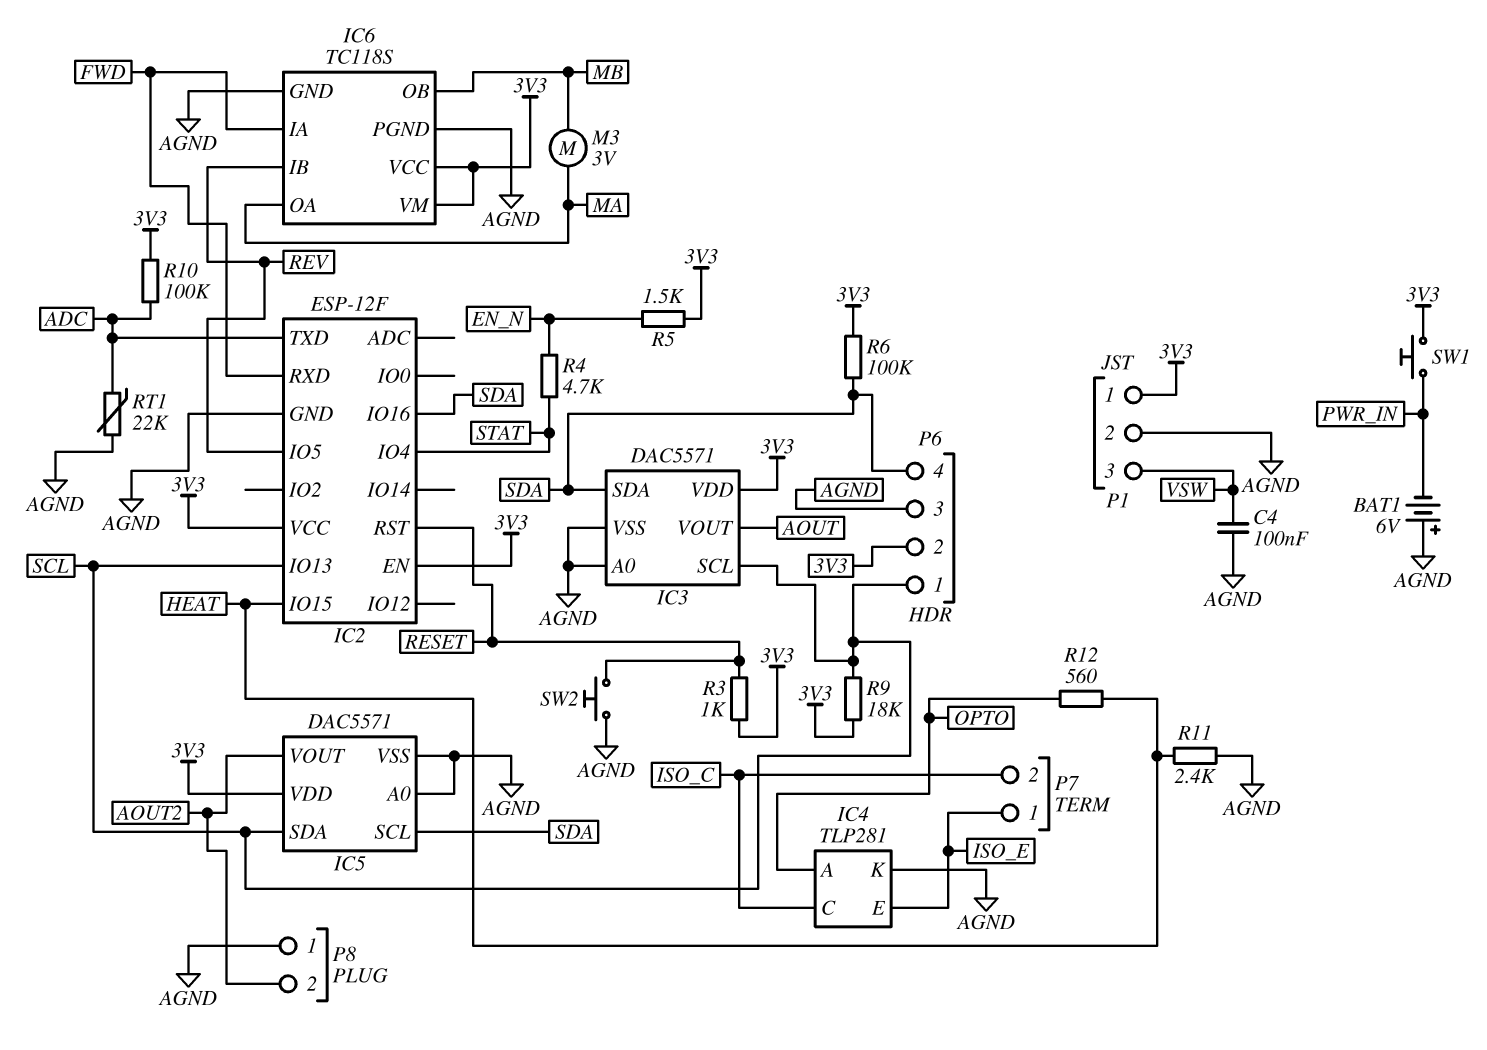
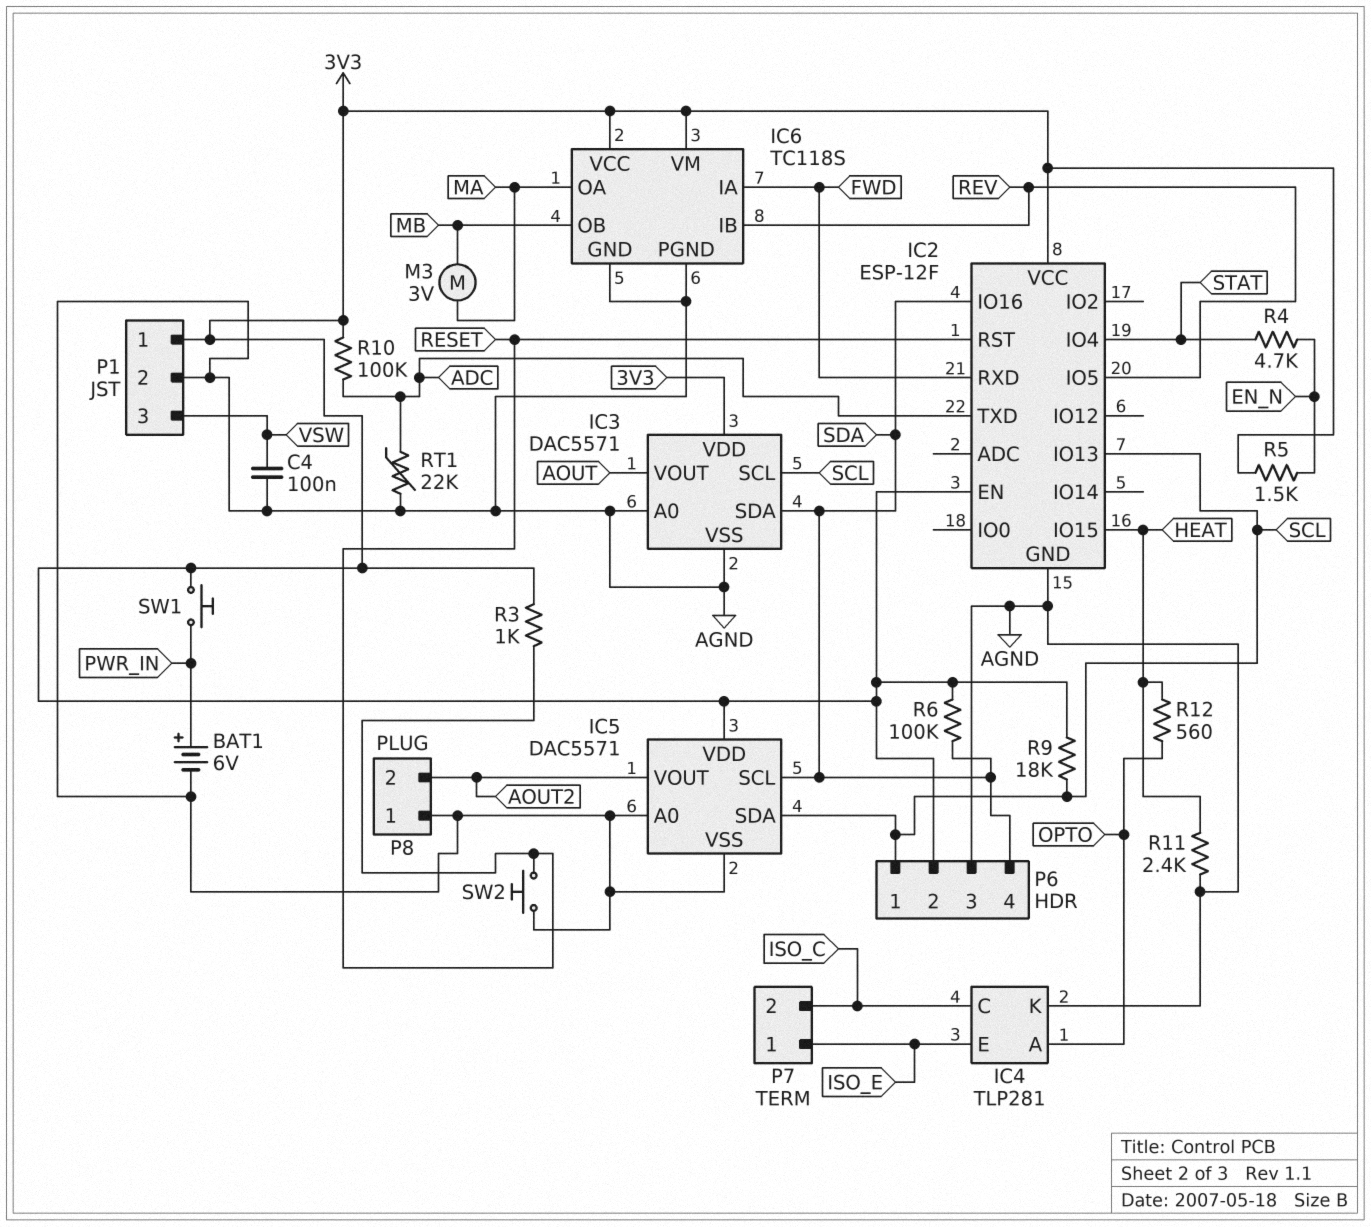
BAT1: 6V (plus AGND, minus PWR_IN) -> 6V (plus PWR_IN, minus AGND)

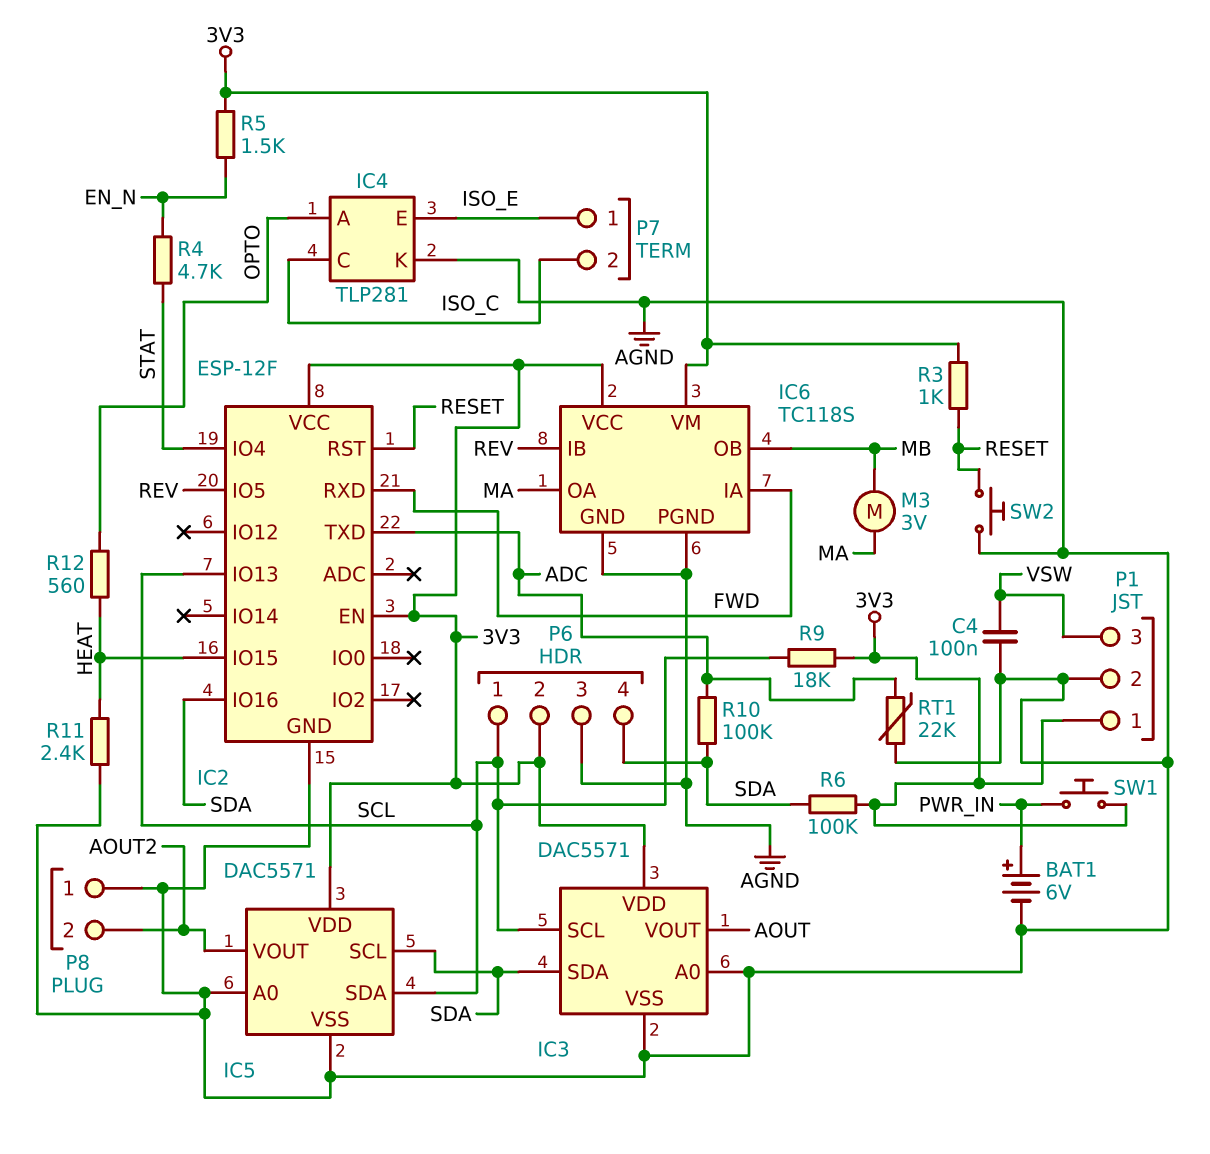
R10: 100k (3V3, ADC) -> 100k (ADC, SDA)

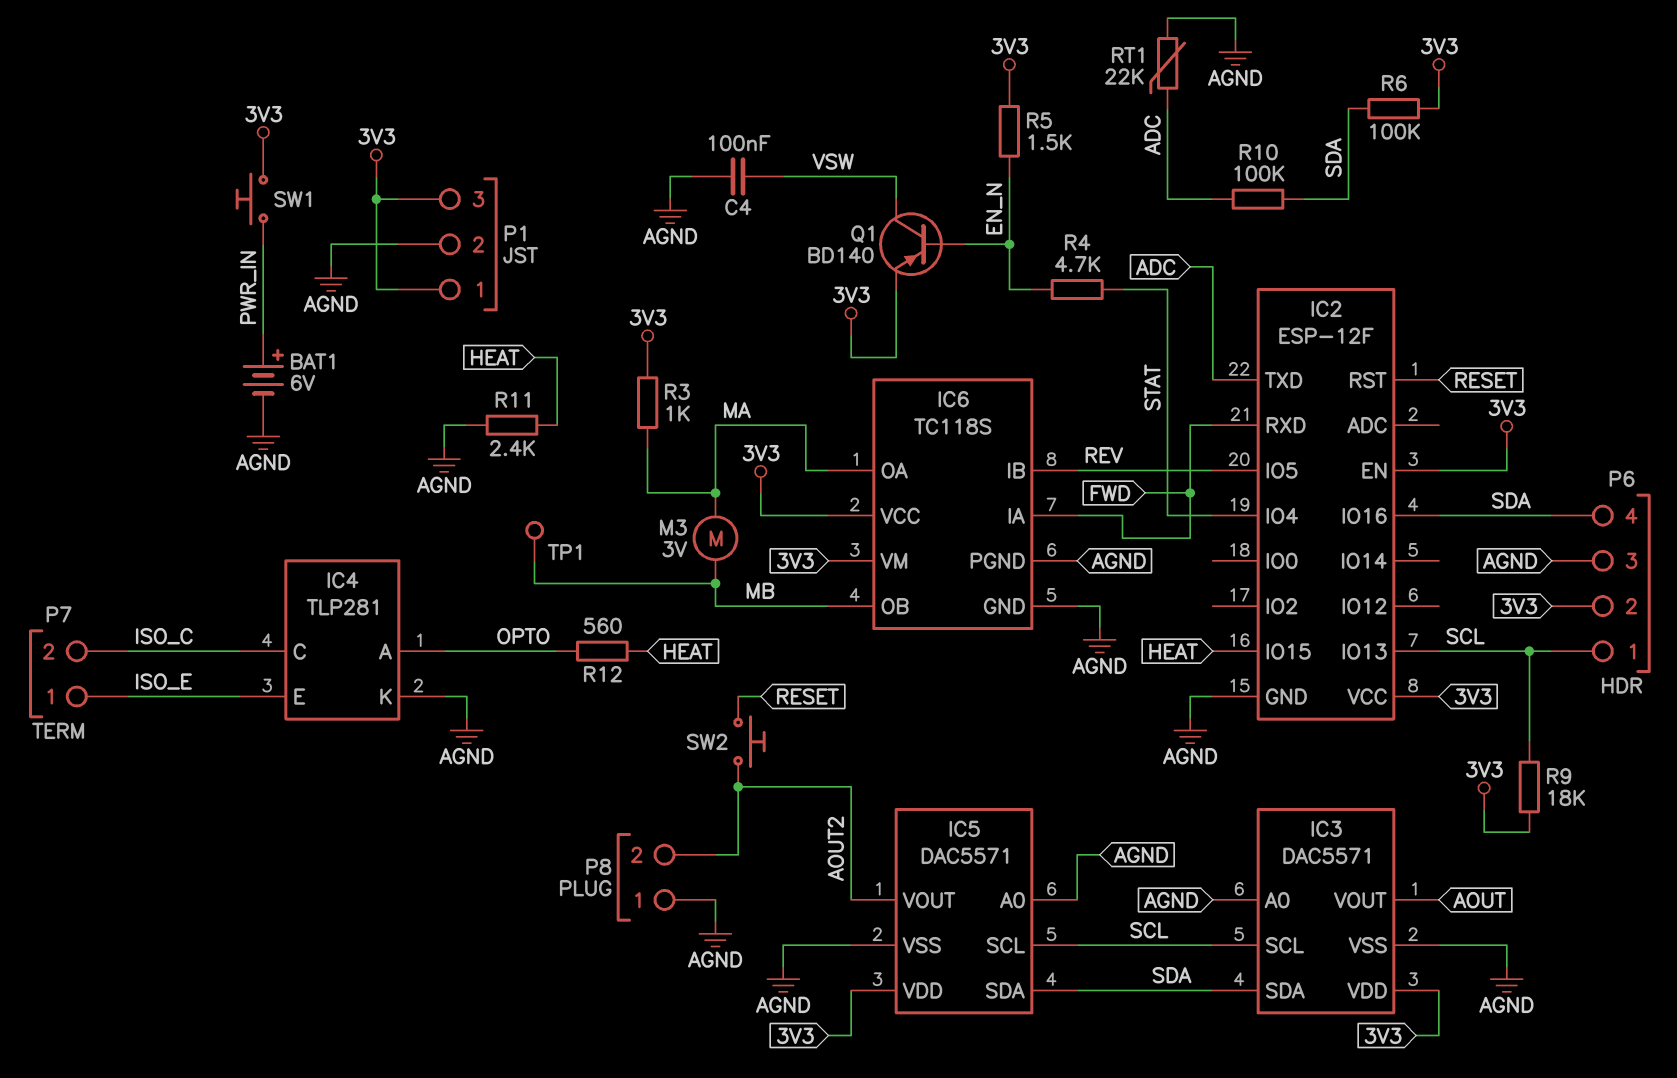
IC5 pin SCL: SDA -> SCL
IC5 pin SDA: SCL -> SDA
P1 pin 3: VSW -> 3V3
Q1: none -> PNP BD140 (B EN_N, C VSW, E 3V3)
R3: 1k (3V3, RESET) -> 1k (3V3, MA)
SW2: button (AGND, RESET) -> button (AOUT2, RESET)
TP1: none -> test point (MB)

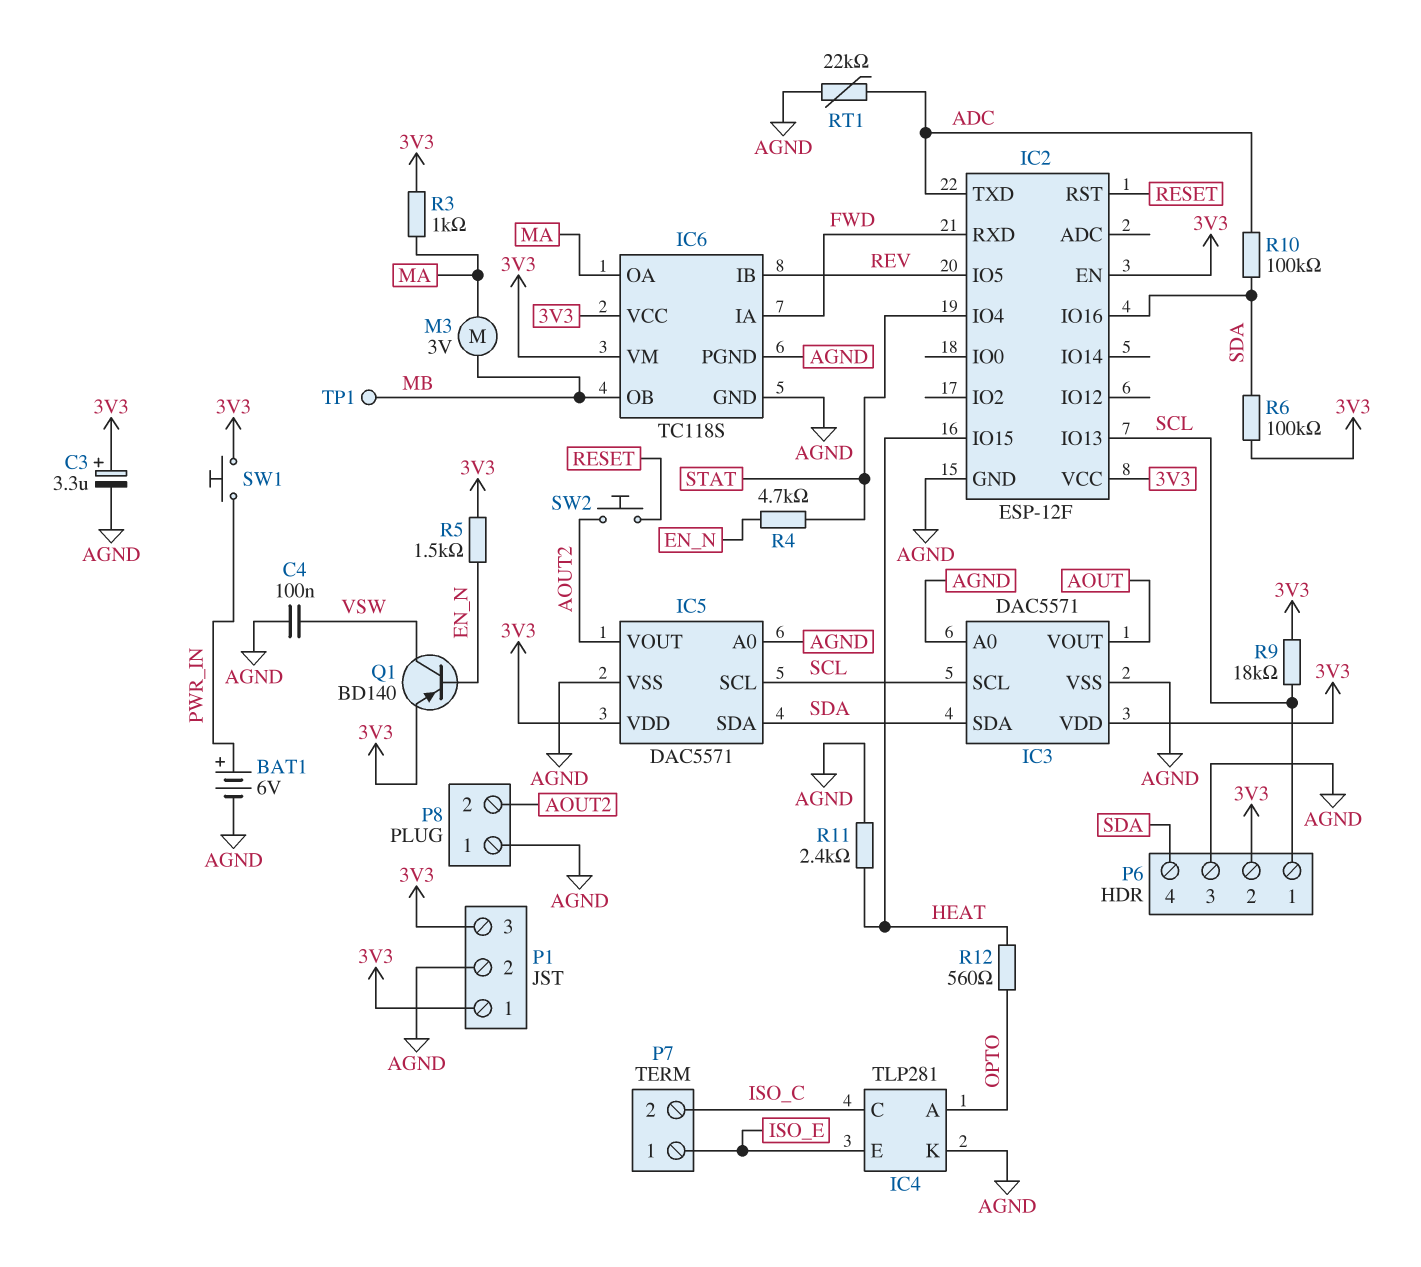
C3: none -> 3.3uF (plus 3V3, minus AGND)

